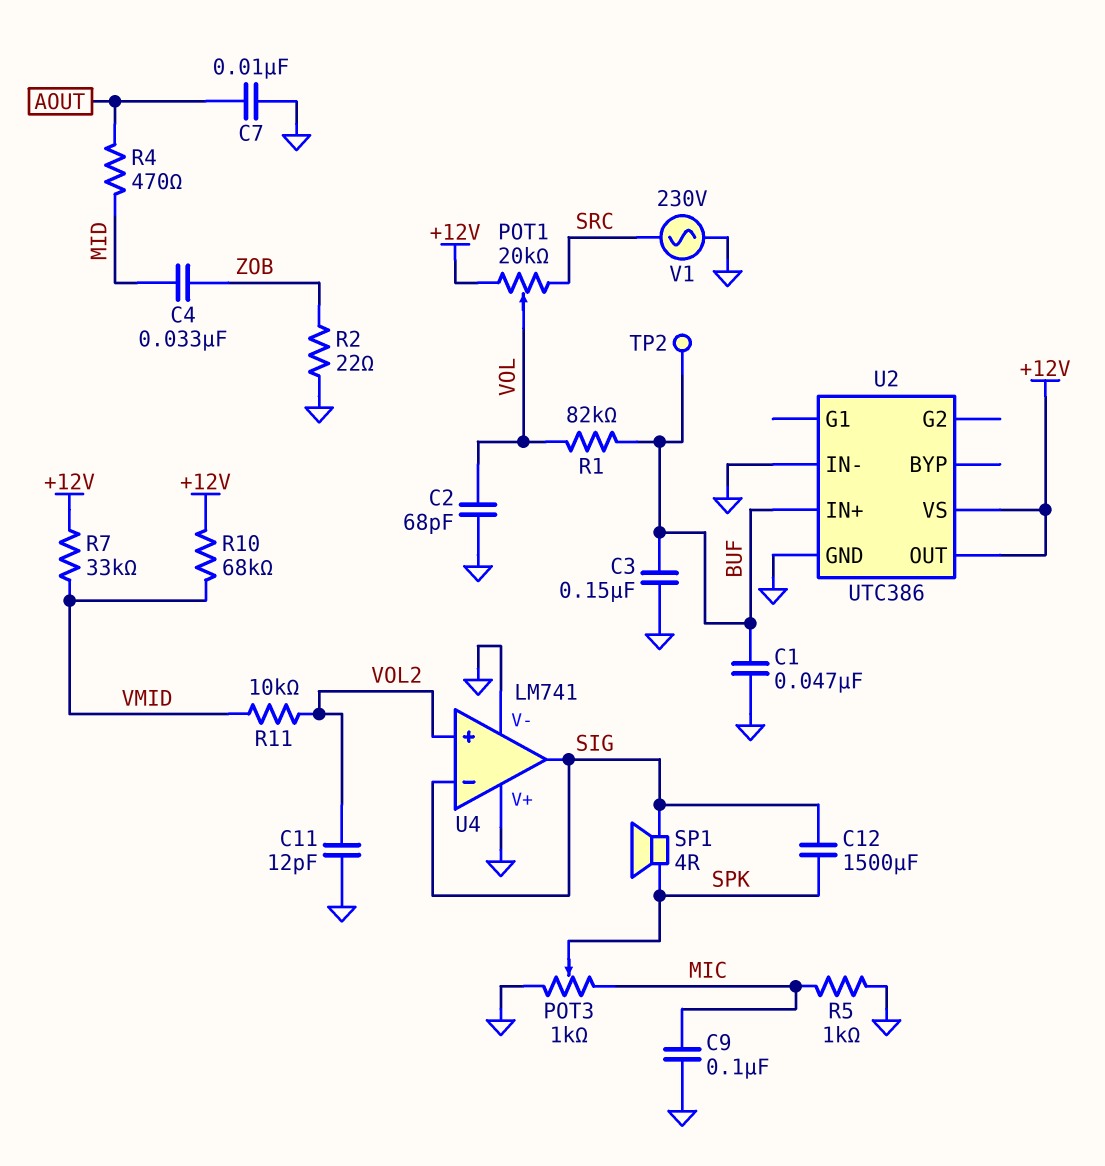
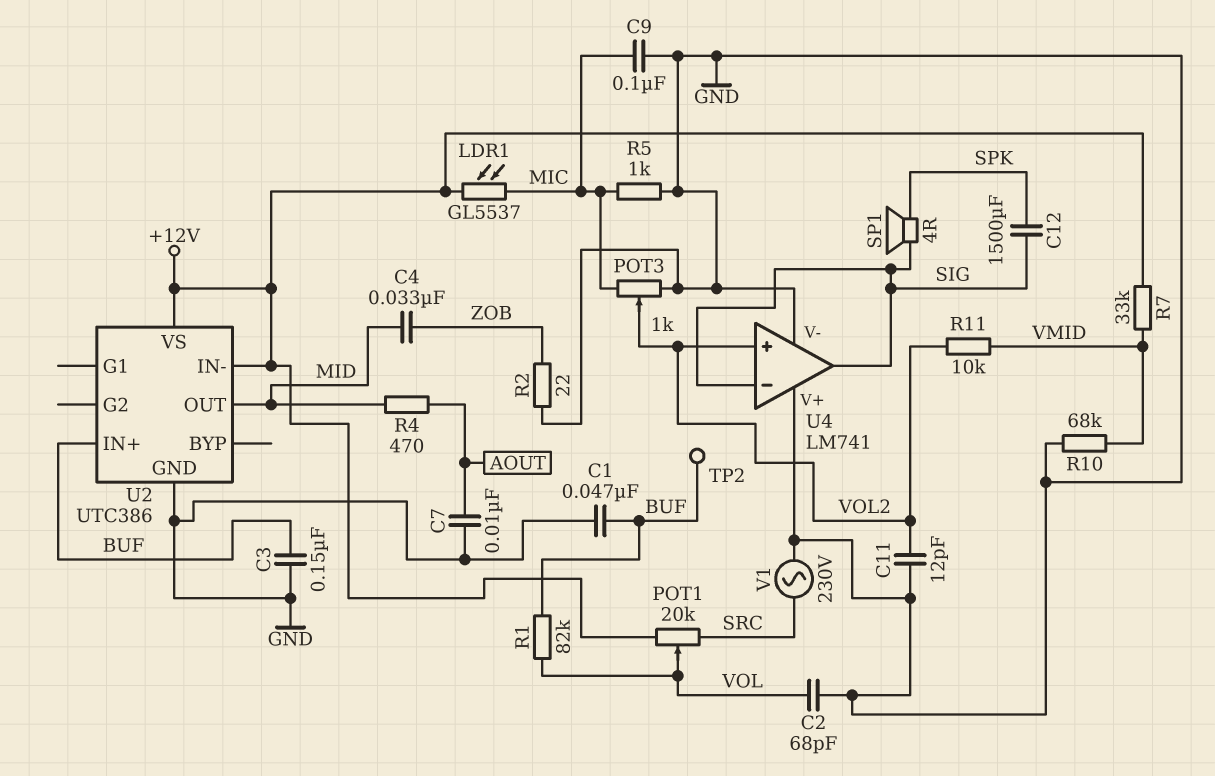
LDR1: none -> GL5537 (+12V, MIC)
POT3: 1k (GND, MIC, wiper SPK) -> 1k (GND, MIC, wiper VOL2)
R10: 68k (+12V, VMID) -> 68k (GND, VMID)
U2 pin IN-: GND -> +12V
U2 pin OUT: +12V -> MID

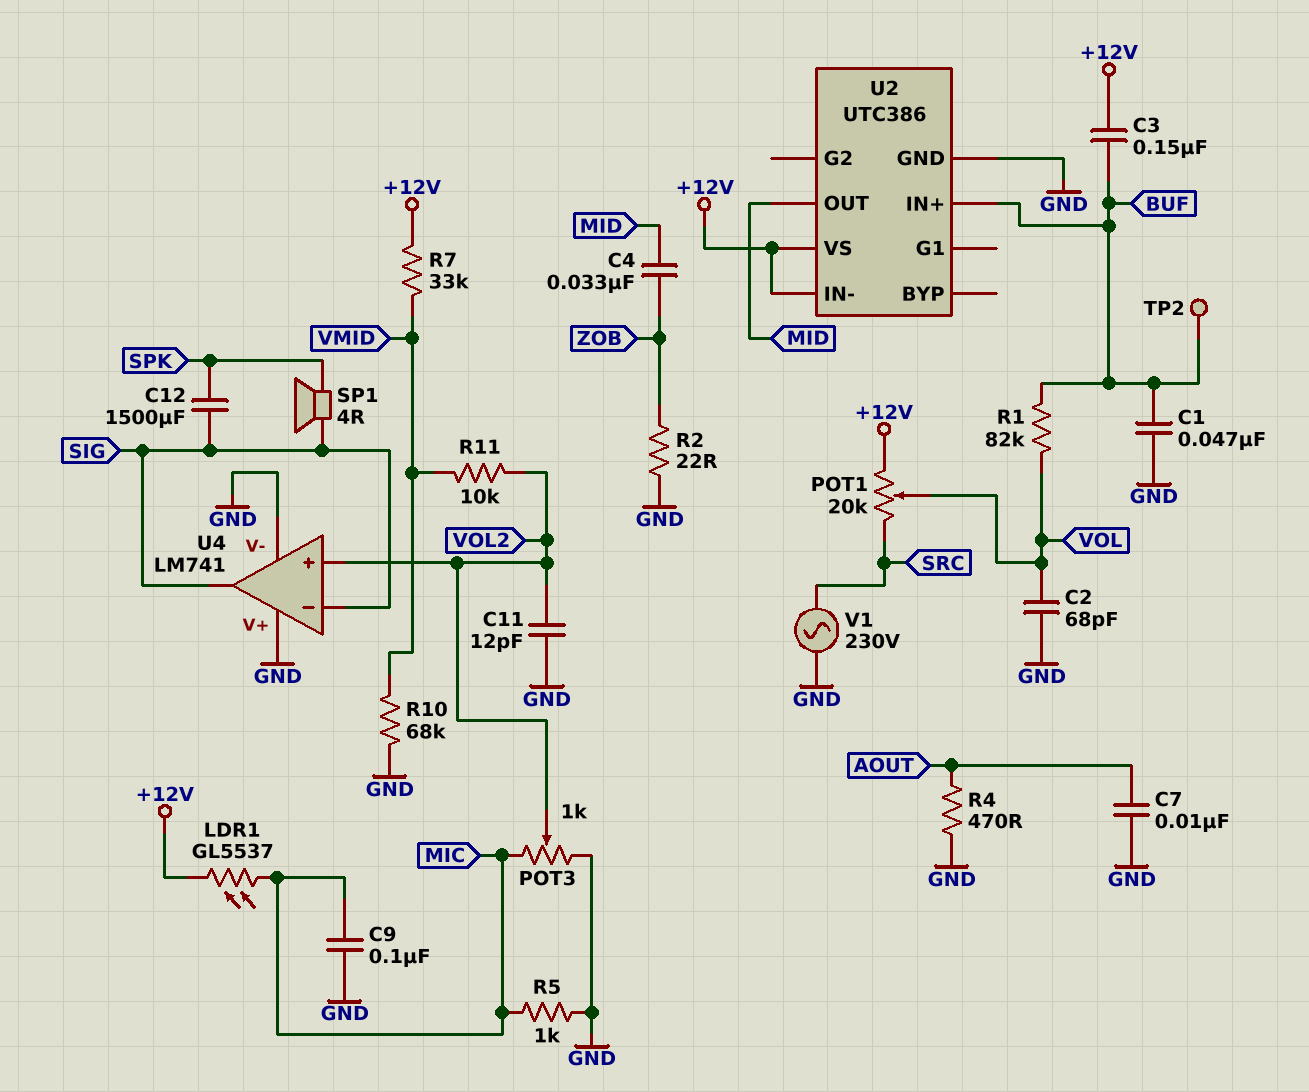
C3: 150nF (BUF, GND) -> 150nF (+12V, BUF)
R4: 470 (AOUT, MID) -> 470 (AOUT, GND)

